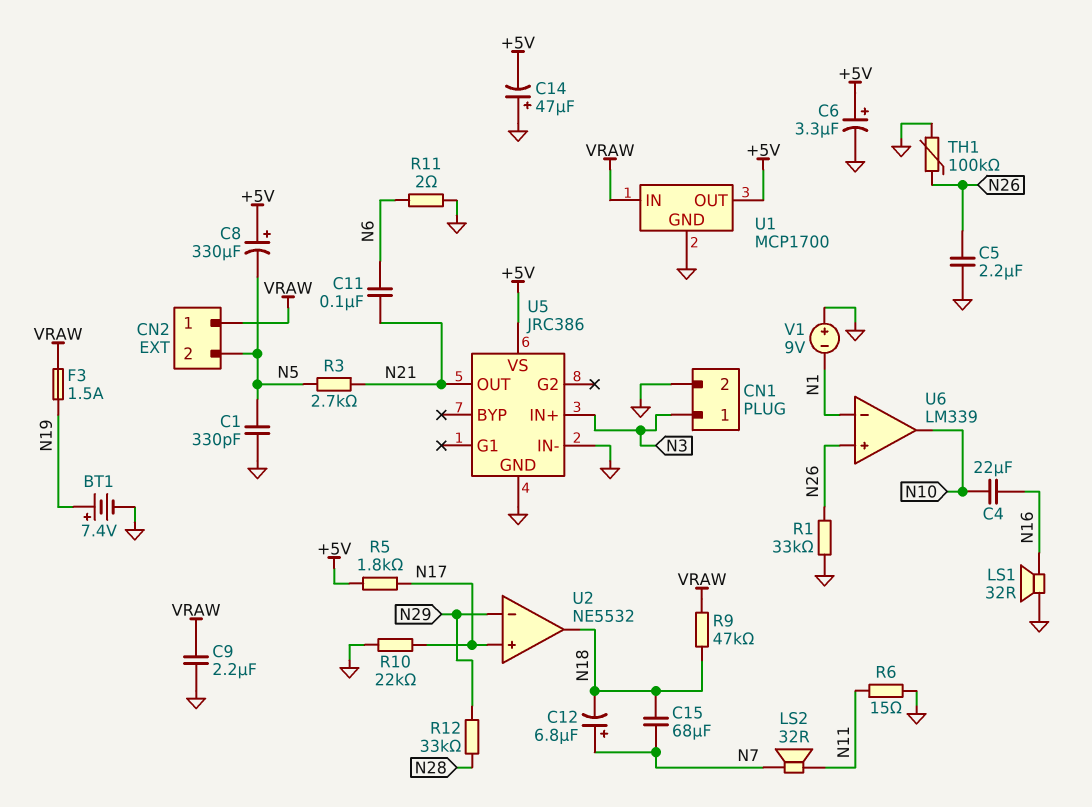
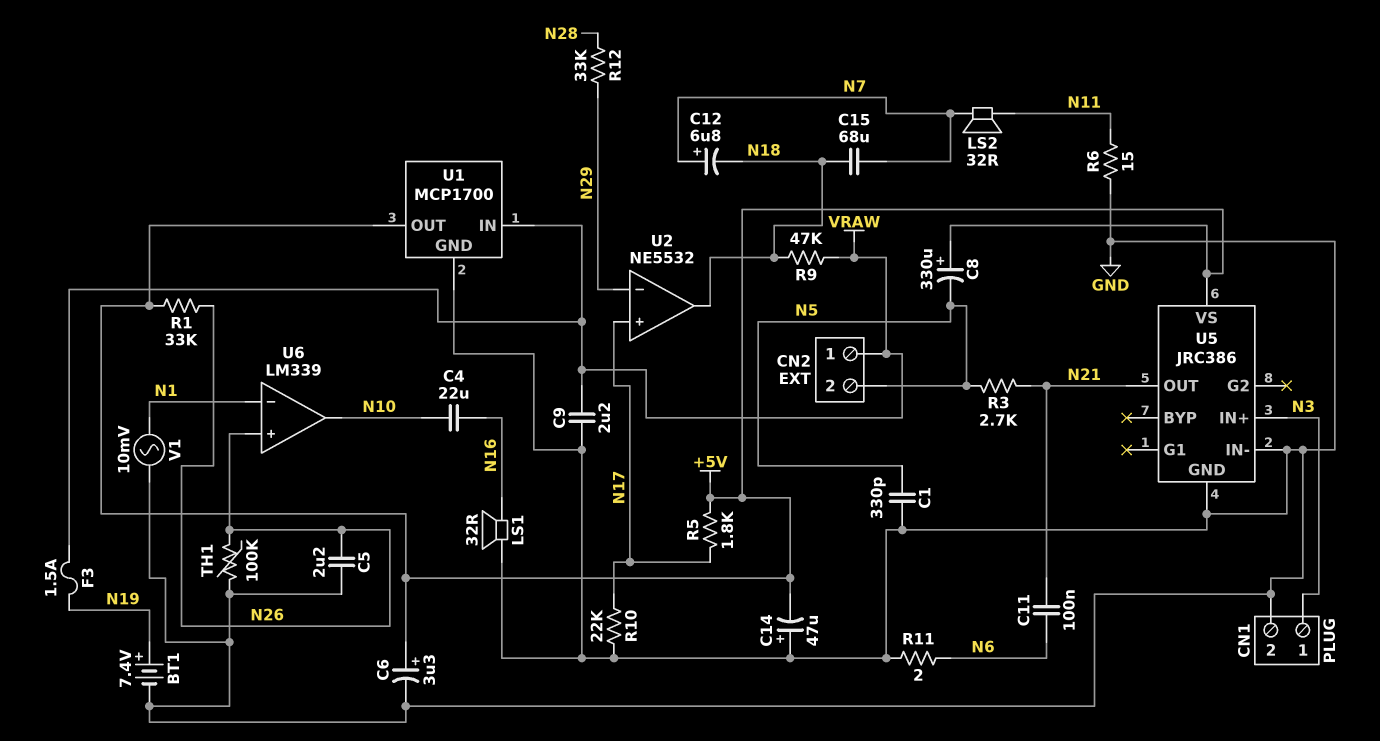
R1: 33k (GND, N26) -> 33k (+5V, N26)
V1: 9V (plus GND, minus N1) -> AC 10mV (GND, N1)

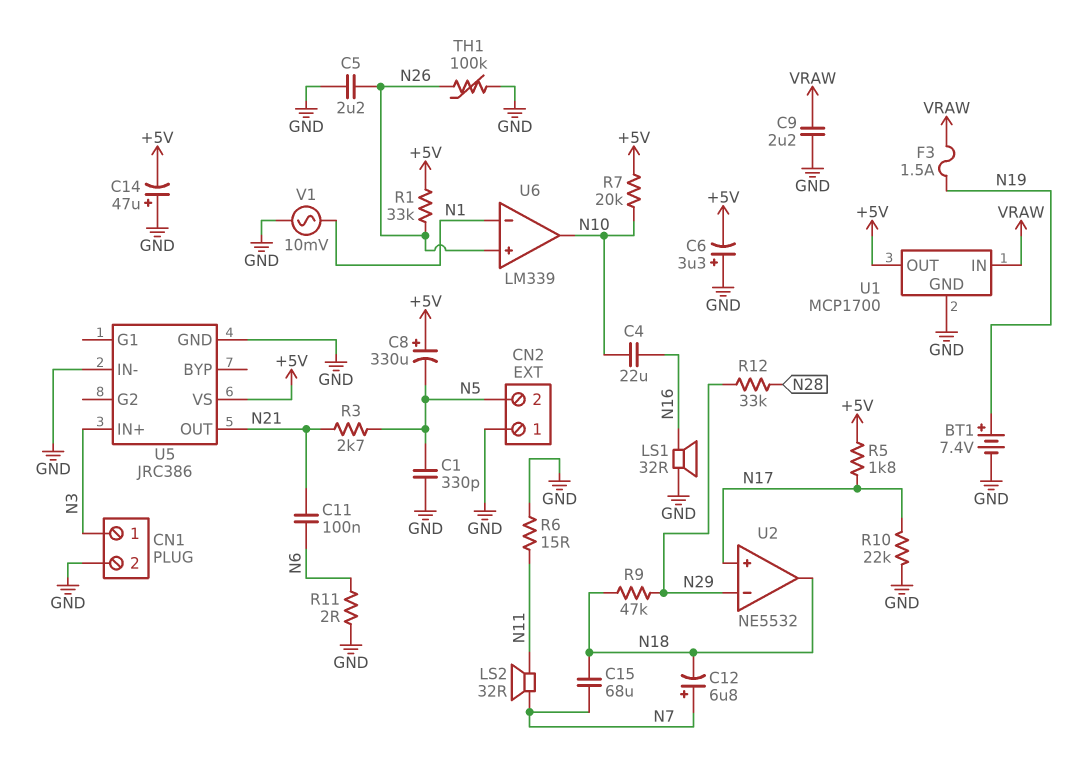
C6: 3.3uF (plus +5V, minus GND) -> 3.3uF (plus GND, minus +5V)
CN2 pin 1: VRAW -> GND
R7: none -> 20k (+5V, N10)
R9: 47k (N18, VRAW) -> 47k (N18, N29)

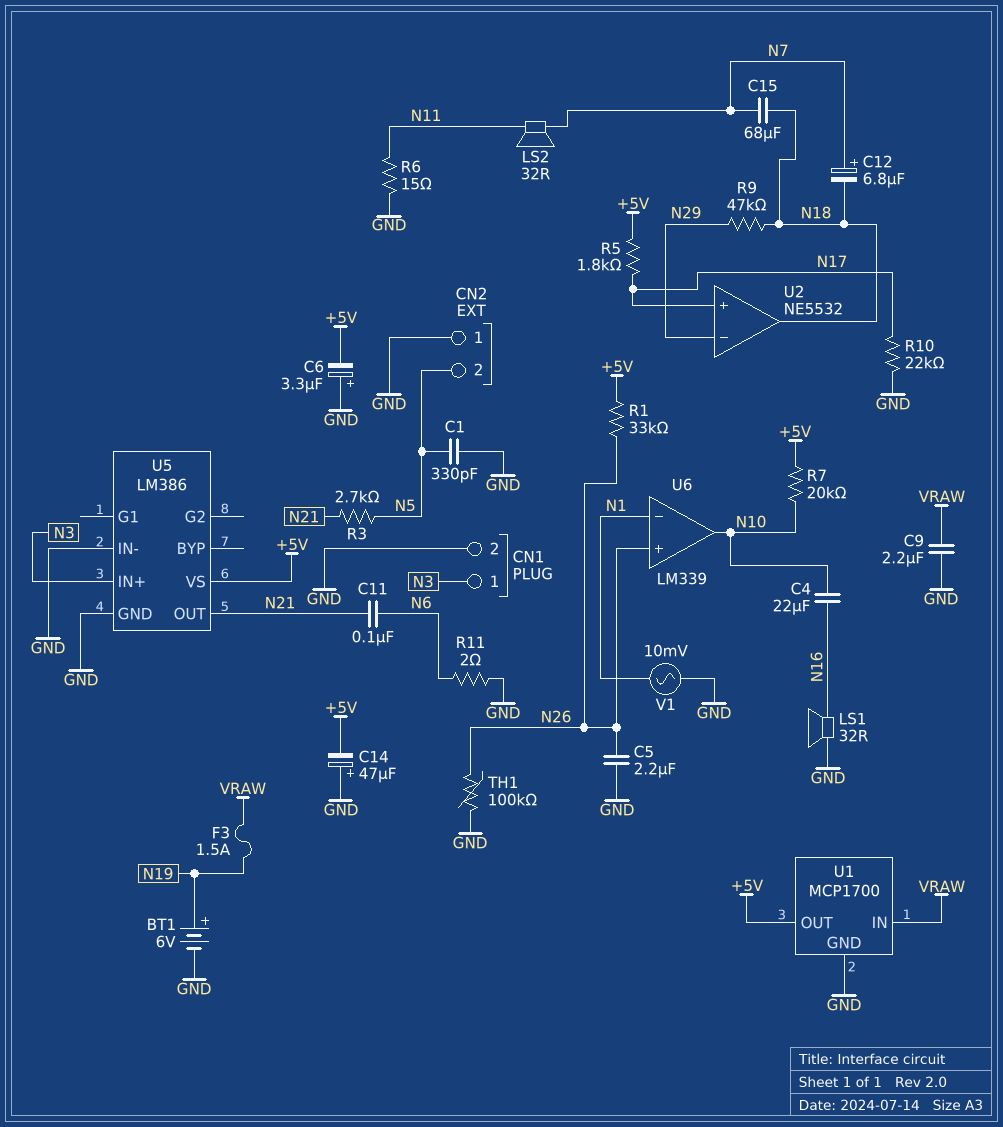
BT1: 7.4V (plus N19, minus GND) -> 6V (plus N19, minus GND)
C8: 330uF (plus +5V, minus N5) -> none
R12: 33k (N28, N29) -> none
U5: JRC386 -> LM386

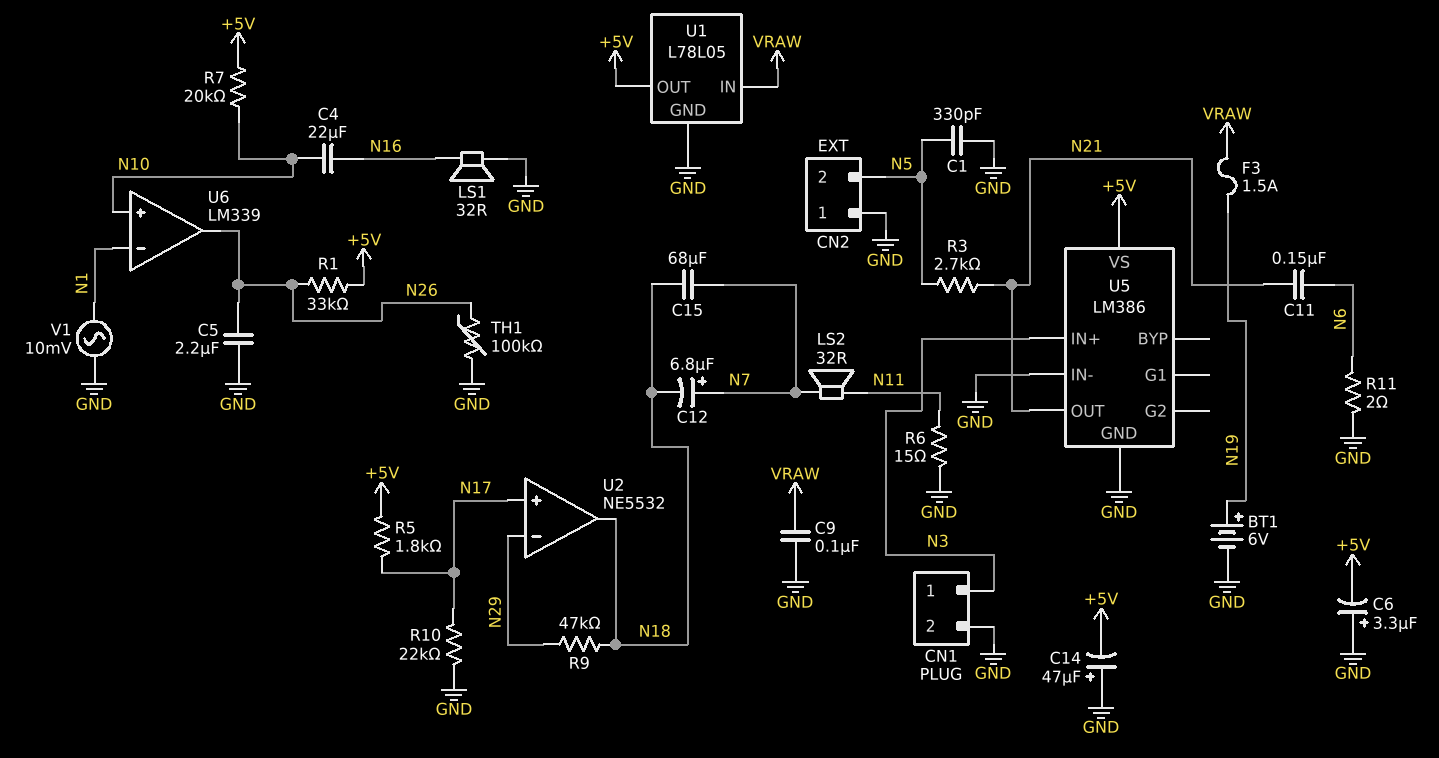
C9: 2.2uF (GND, VRAW) -> 100nF (GND, VRAW)
C11: 100nF (N6, N21) -> 150nF (N6, N21)
U1: MCP1700 -> L78L05
U6 pin in+: N26 -> N10
U6 pin out: N10 -> N26

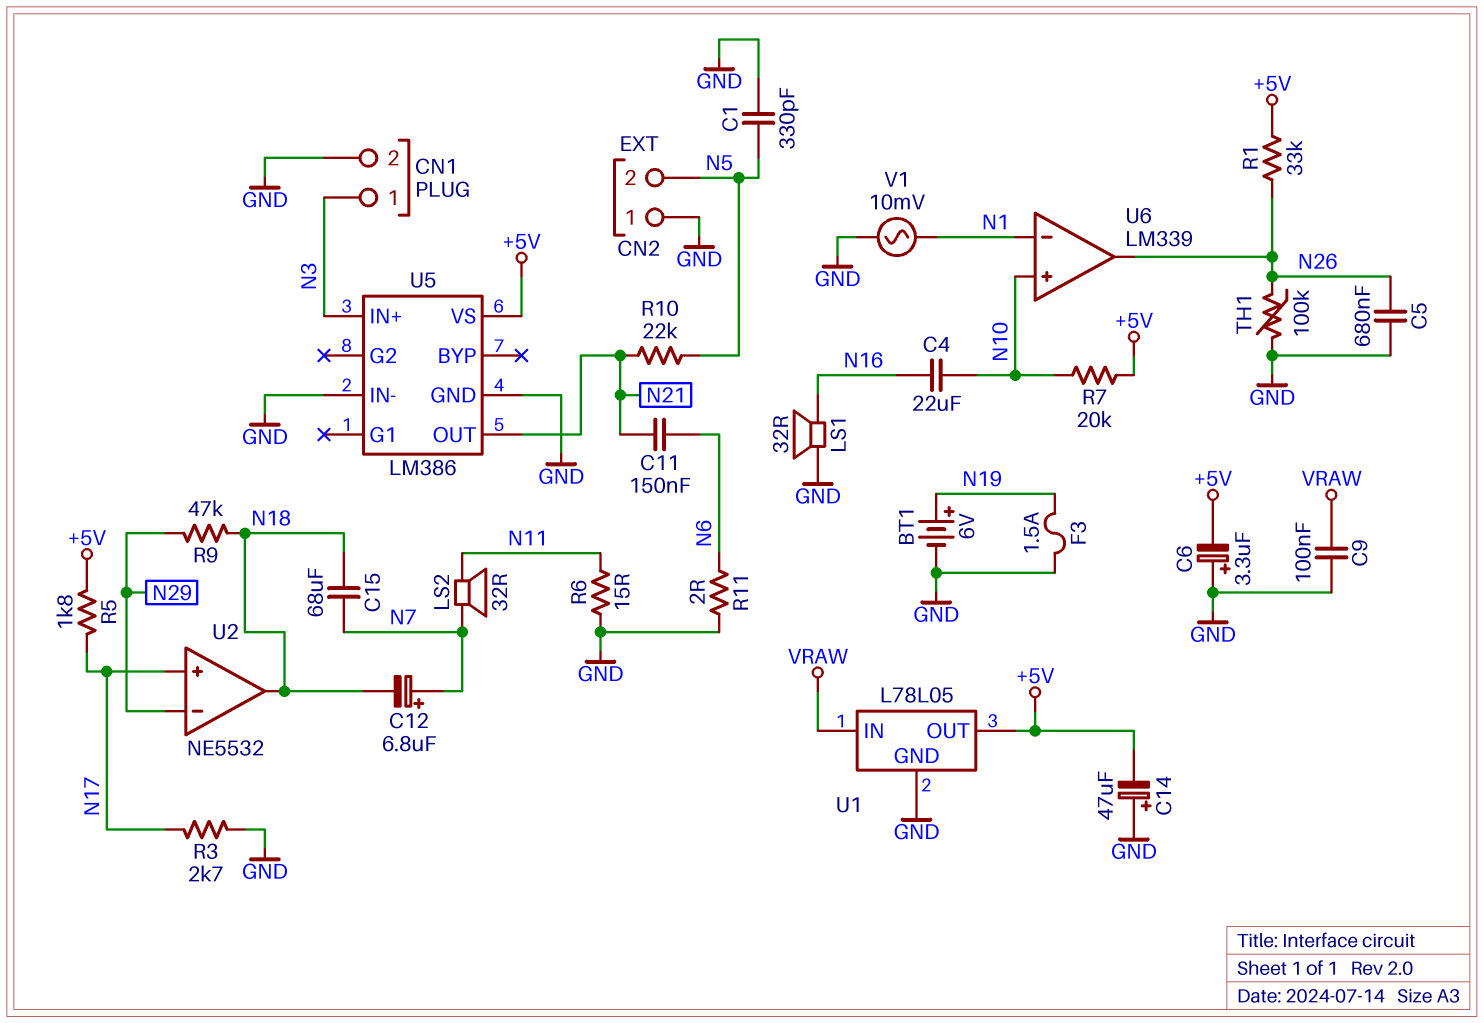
C5: 2.2uF (GND, N26) -> 680nF (GND, N26)
F3: 1.5A (N19, VRAW) -> 1.5A (GND, N19)
R3: 2.7k (N5, N21) -> 2.7k (GND, N17)
R10: 22k (GND, N17) -> 22k (N5, N21)

